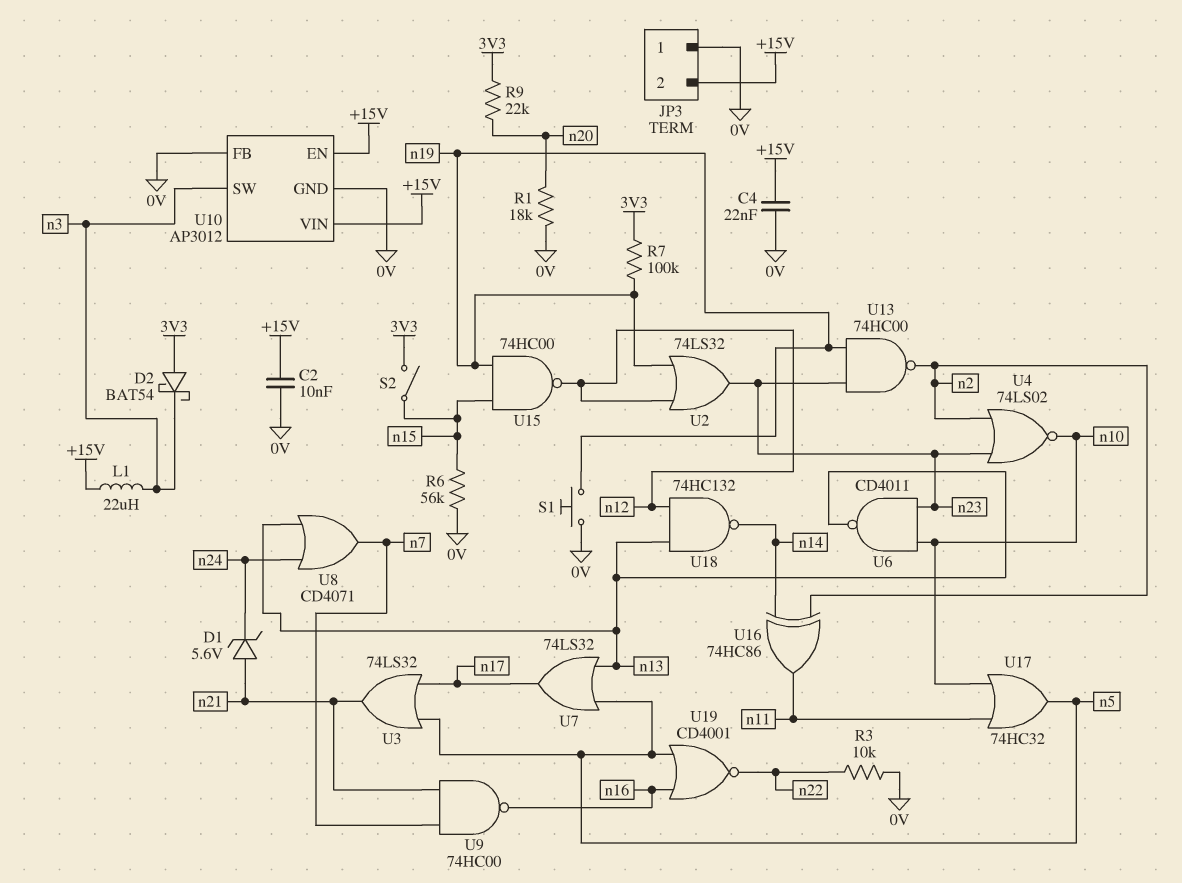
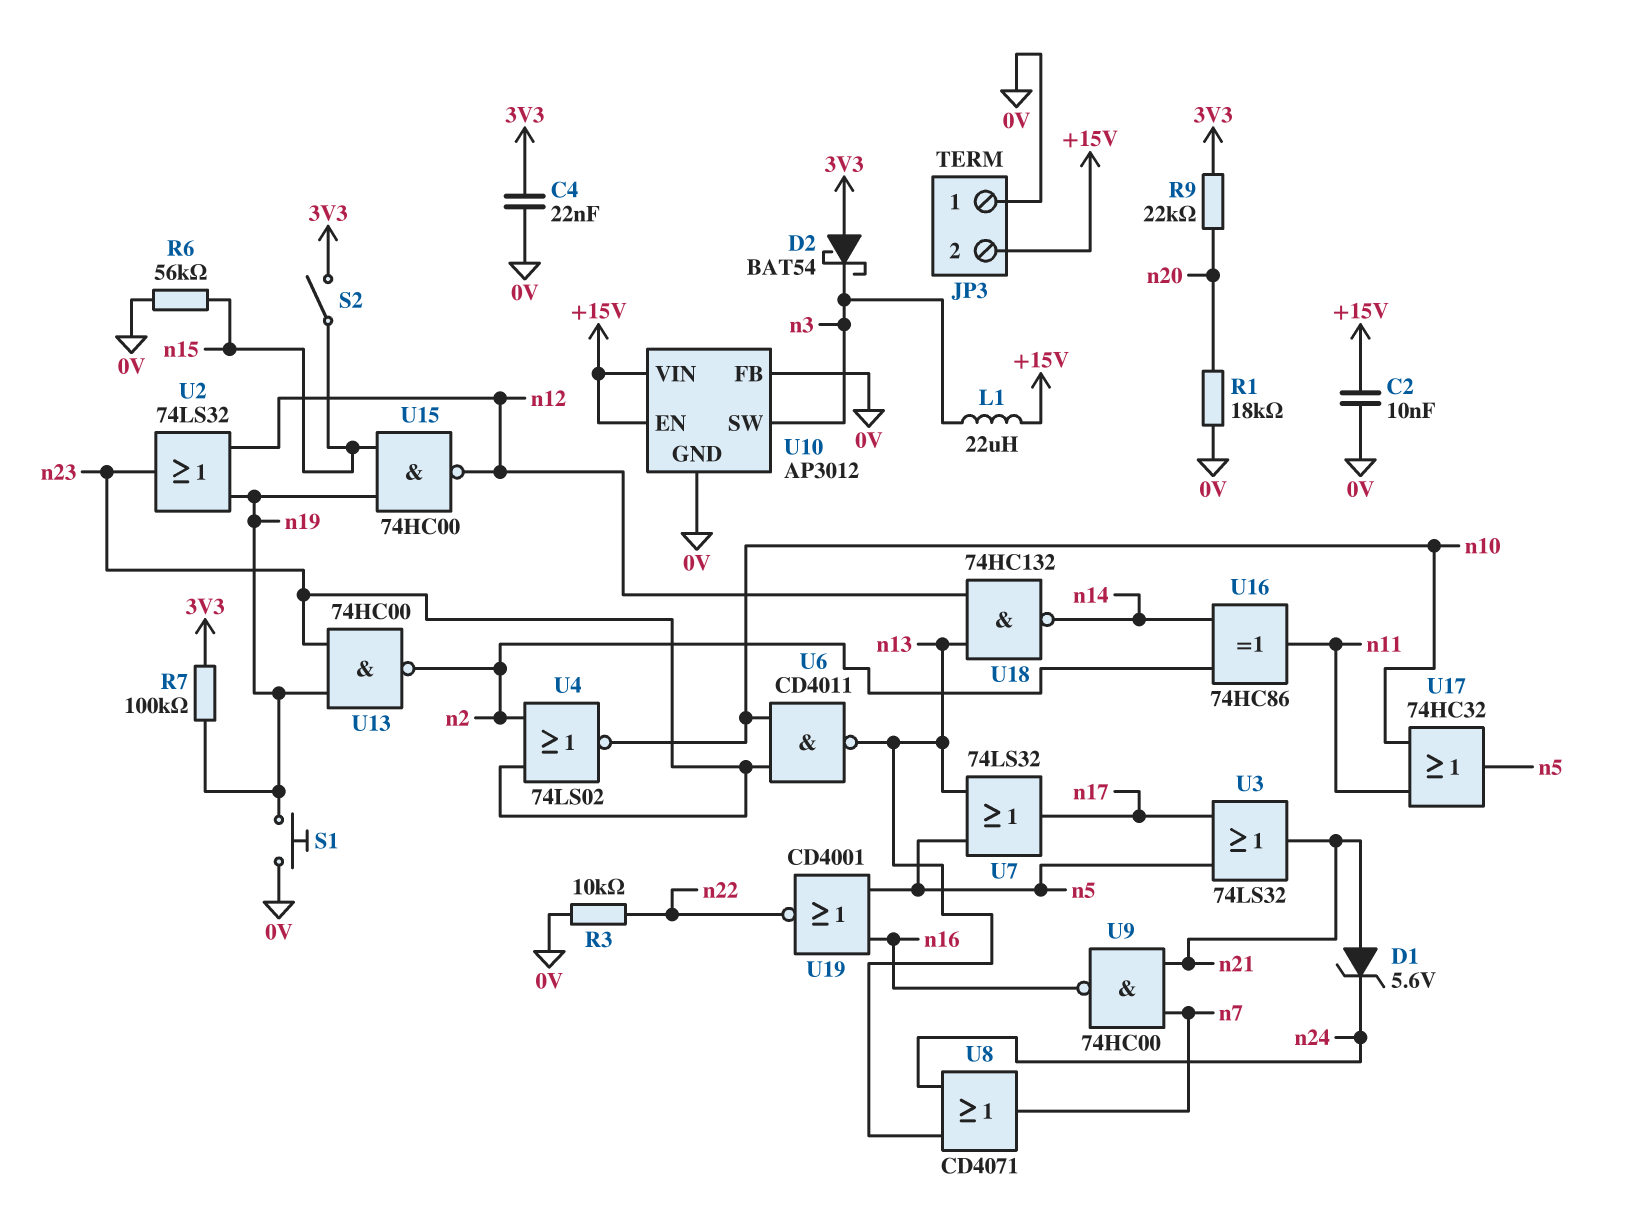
C4: 22nF (+15V, 0V) -> 22nF (0V, 3V3)

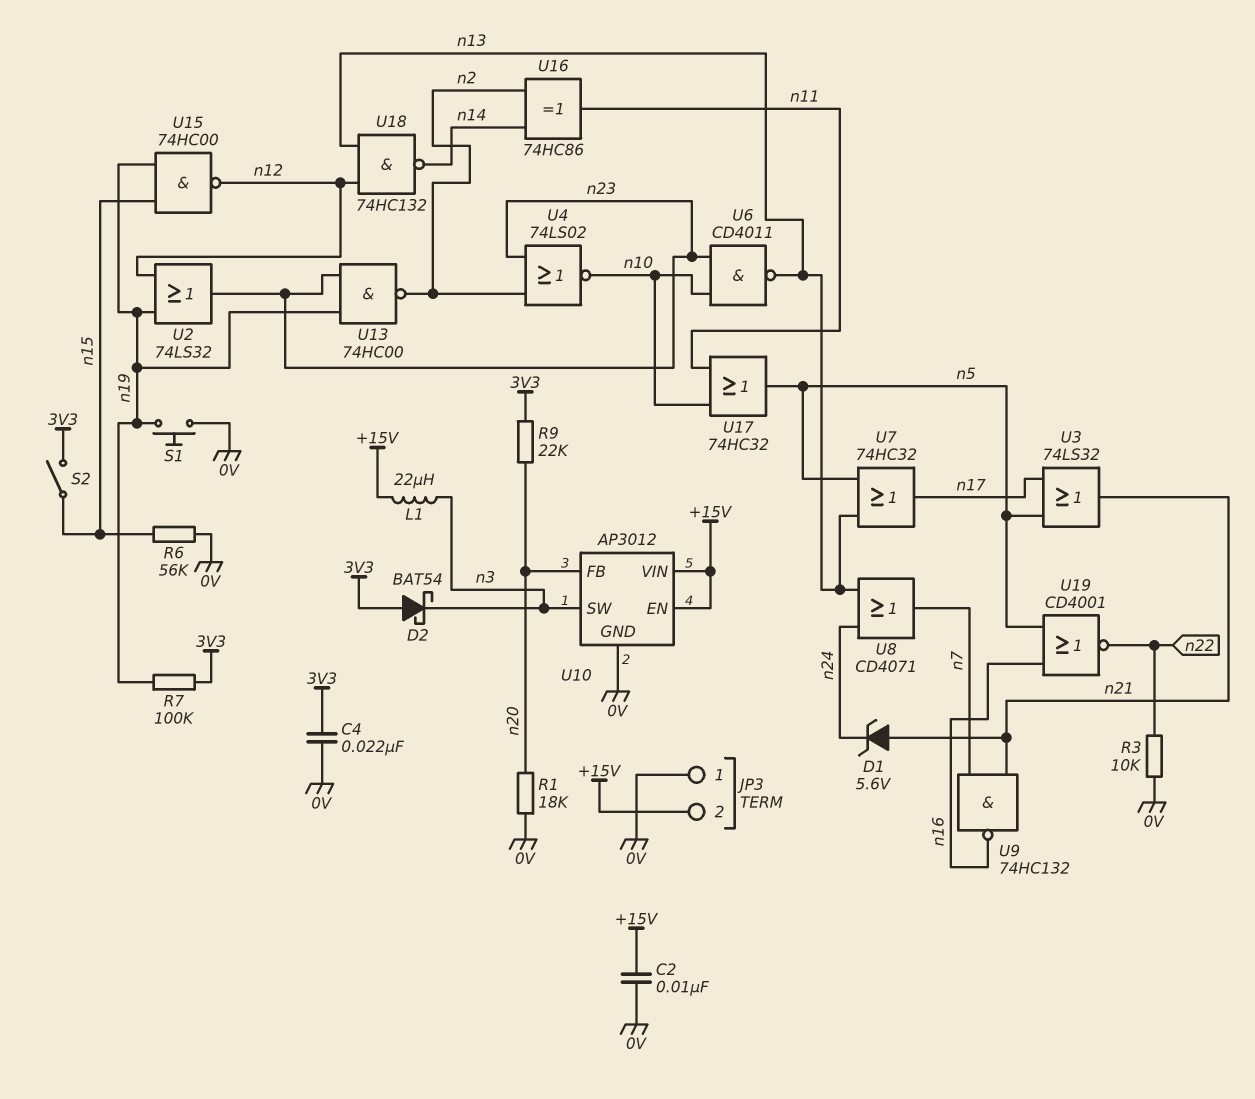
U7: OR 74LS32 (in n5, in n13, out n17) -> OR 74HC32 (in n5, in n13, out n17)
U9: NAND 74HC00 (in n7, in n21, out n16) -> NAND 74HC132 (in n7, in n21, out n16)
U10 pin FB: 0V -> n20

